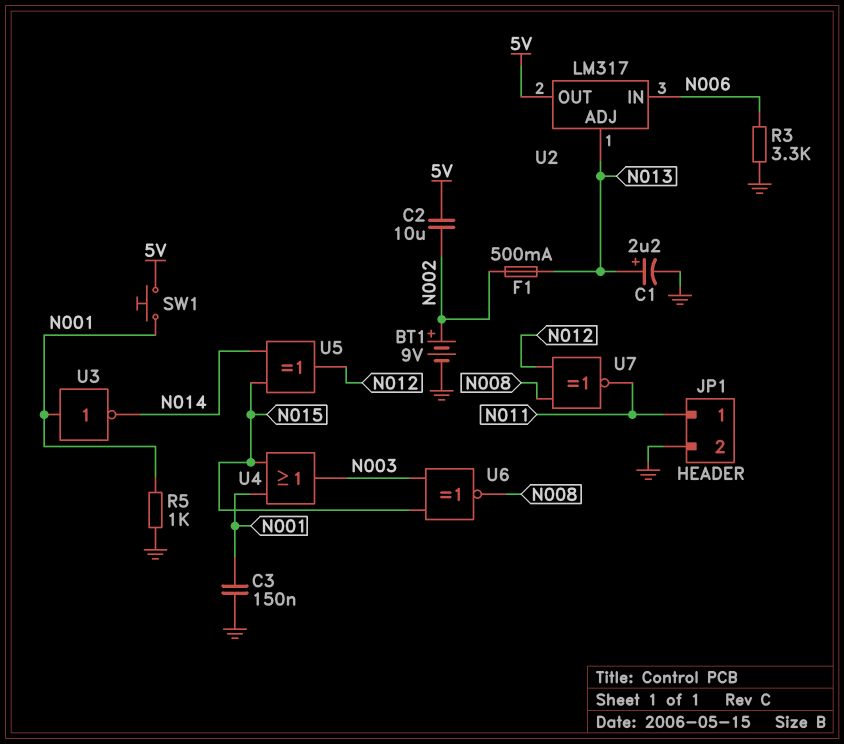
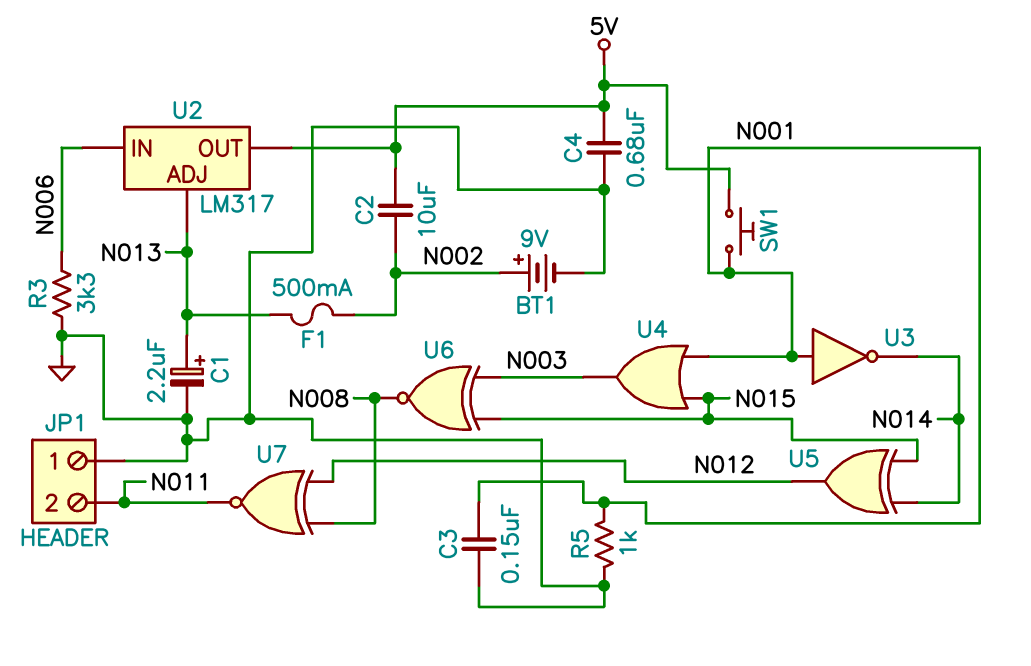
C4: none -> 680nF (5V, GND)
JP1 pin 1: N011 -> GND
JP1 pin 2: GND -> N011

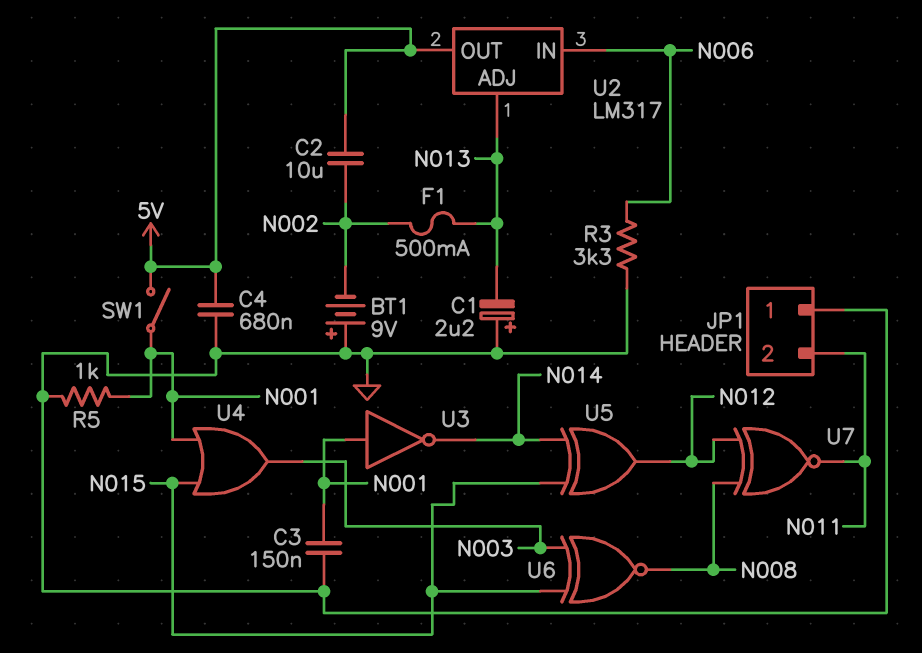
BT1: 9V (plus N002, minus GND) -> 9V (plus GND, minus N002)
C1: 2.2uF (plus N013, minus GND) -> 2.2uF (plus GND, minus N013)
SW1: button (5V, N001) -> switch (5V, N001)

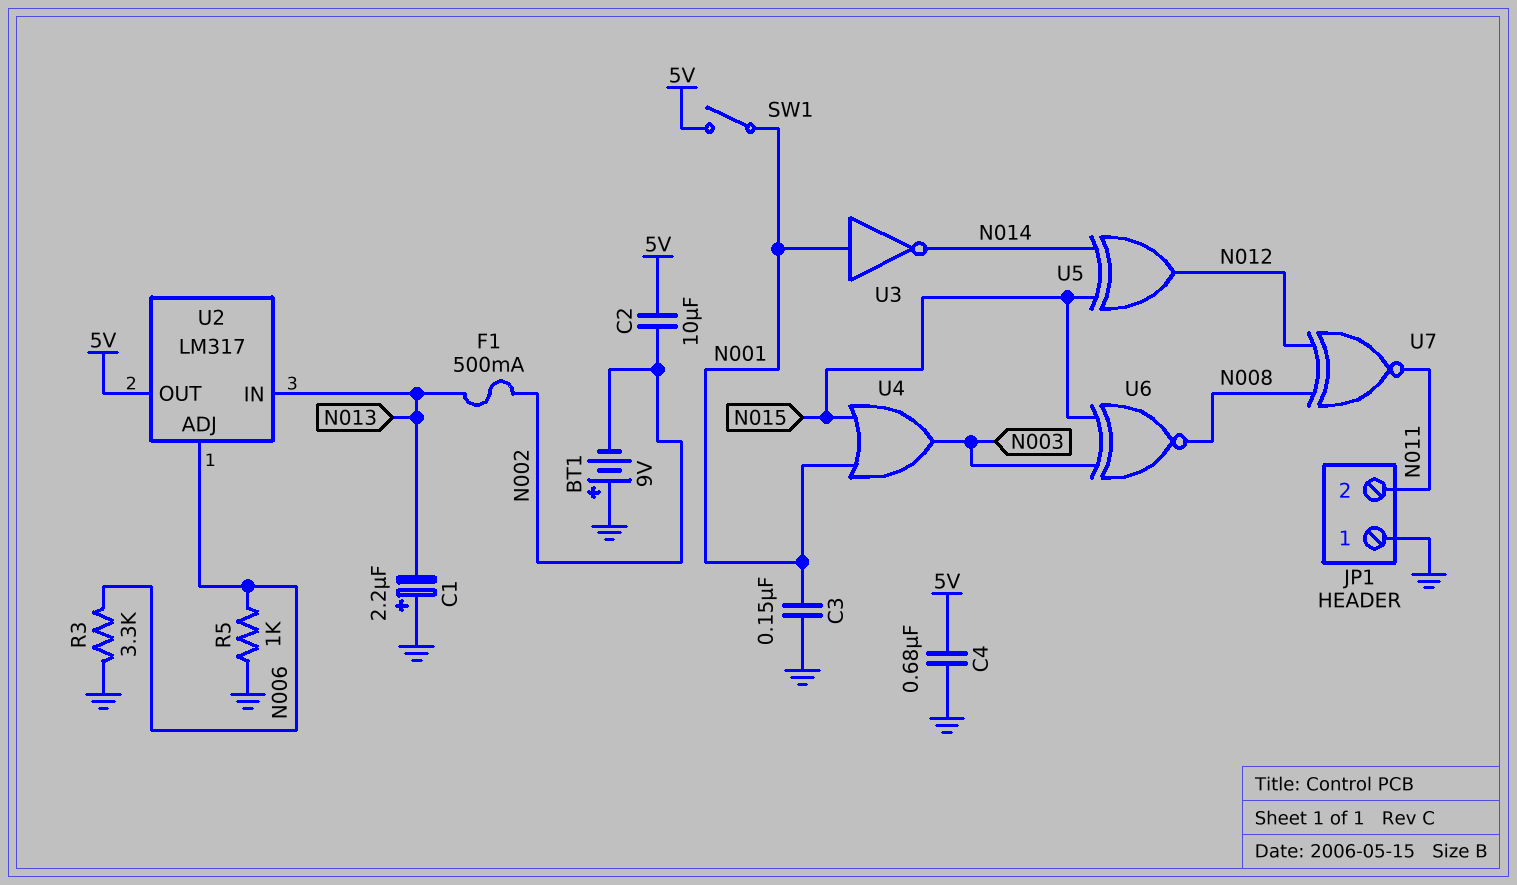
R5: 1k (GND, N001) -> 1k (GND, N006)
U2 pin ADJ: N013 -> N006
U2 pin IN: N006 -> N013

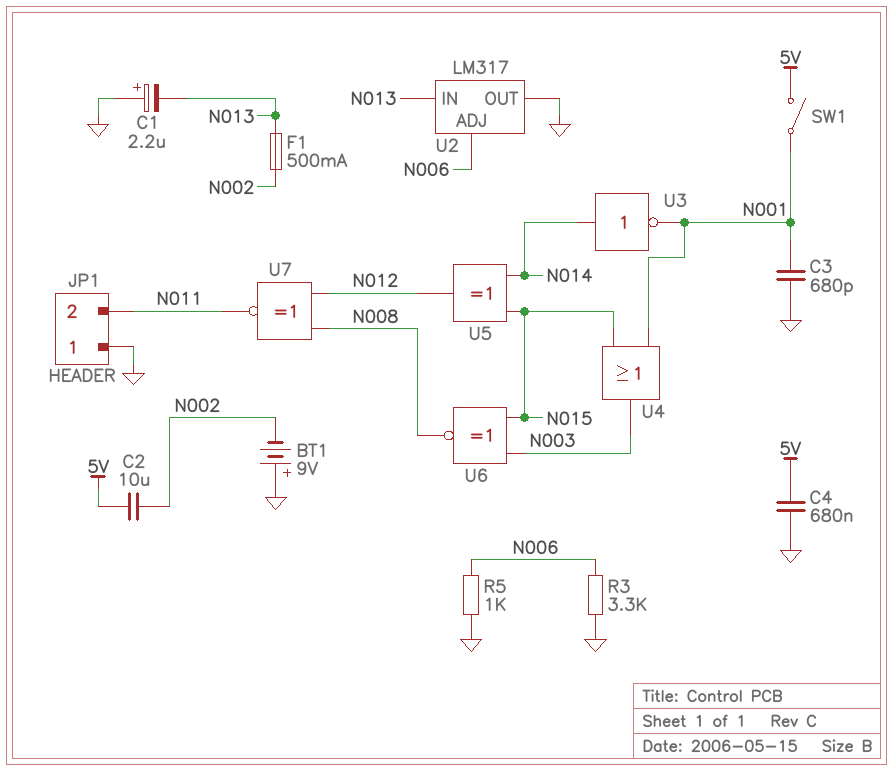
C3: 150nF (GND, N001) -> 680pF (GND, N001)
U2 pin OUT: 5V -> GND
U3: NOT (in N001, out N014) -> NOT (in N014, out N001)

